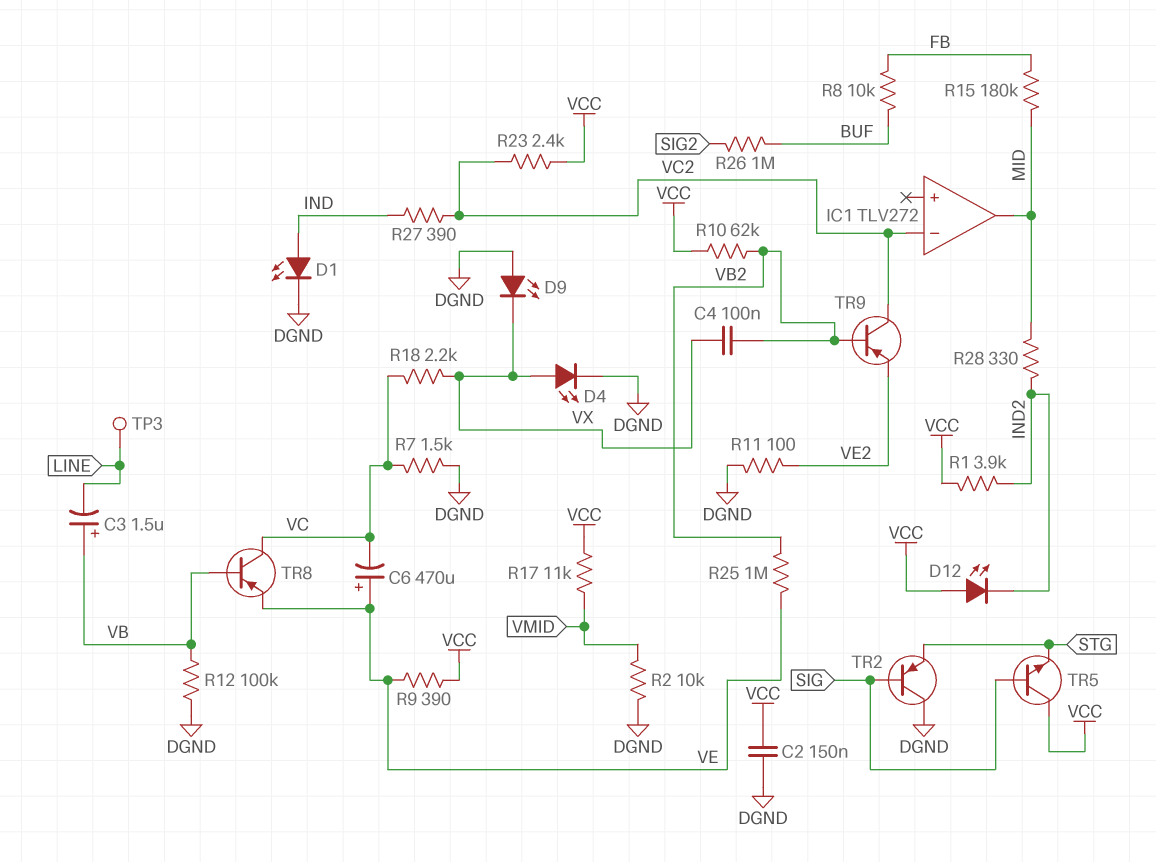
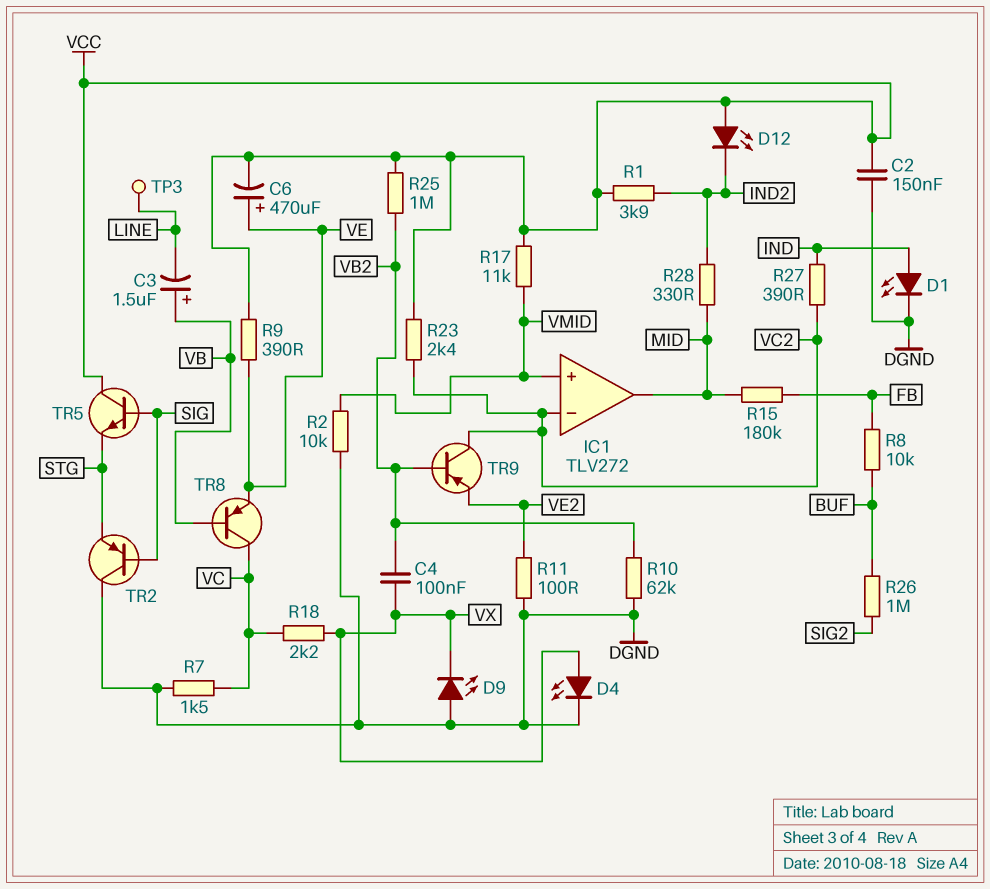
C6: 470uF (plus VE, minus VC) -> 470uF (plus VE, minus VCC)
IC1 pin in+: none -> VMID
R10: 62k (VB2, VCC) -> 62k (DGND, VB2)
R12: 100k (DGND, VB) -> none
R25: 1M (VB2, VE) -> 1M (VB2, VCC)

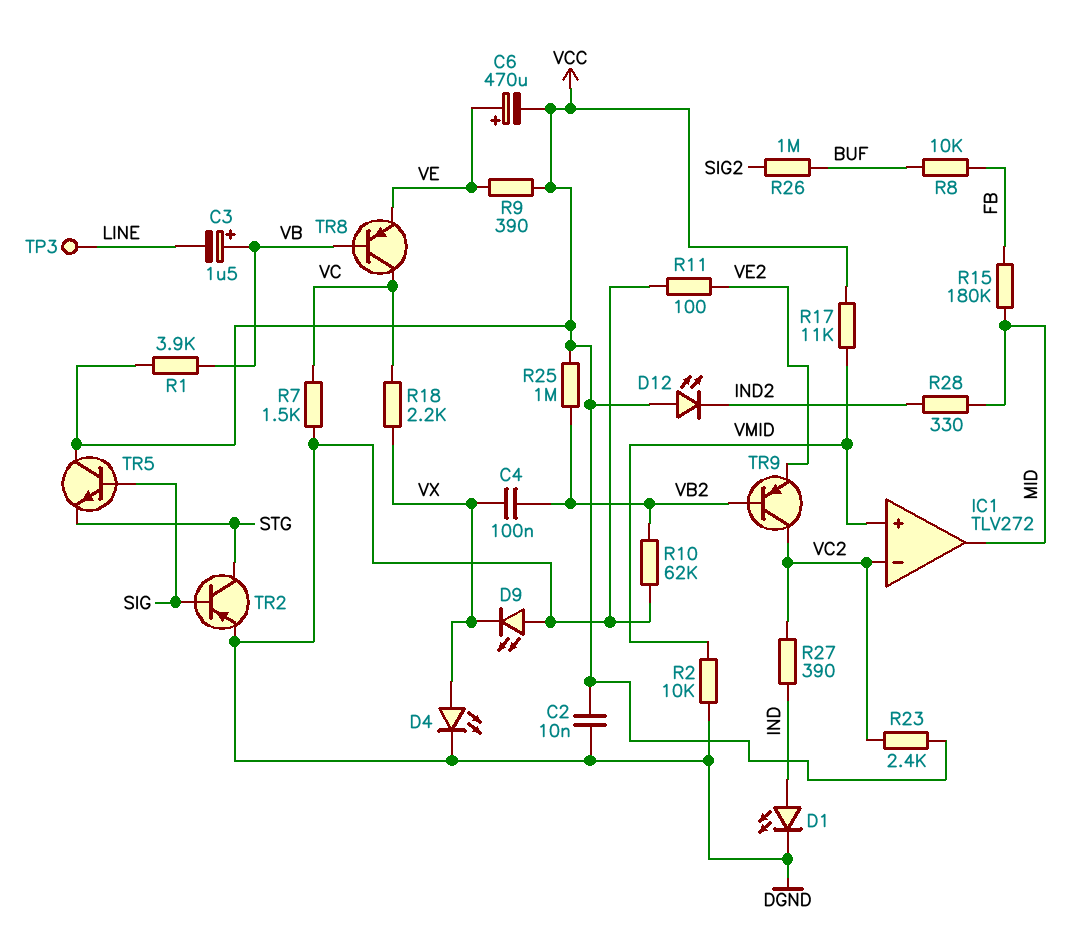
C2: 150nF (DGND, VCC) -> 10nF (DGND, VCC)
R1: 3.9k (IND2, VCC) -> 3.9k (VB, VCC)
TR2: PNP (B SIG, C DGND, E STG) -> PNP (B SIG, C STG, E DGND)

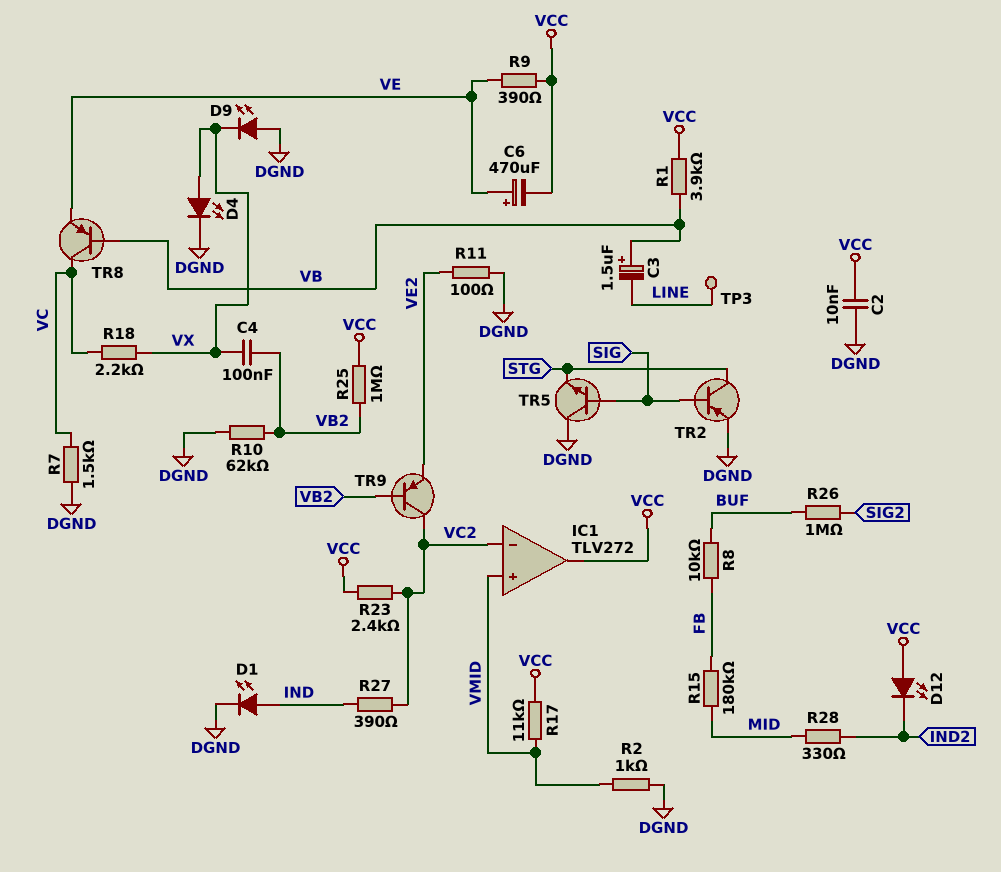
IC1 pin out: MID -> VCC
R2: 10k (DGND, VMID) -> 1k (DGND, VMID)
TR5: NPN (B SIG, C VCC, E STG) -> NPN (B SIG, C DGND, E STG)

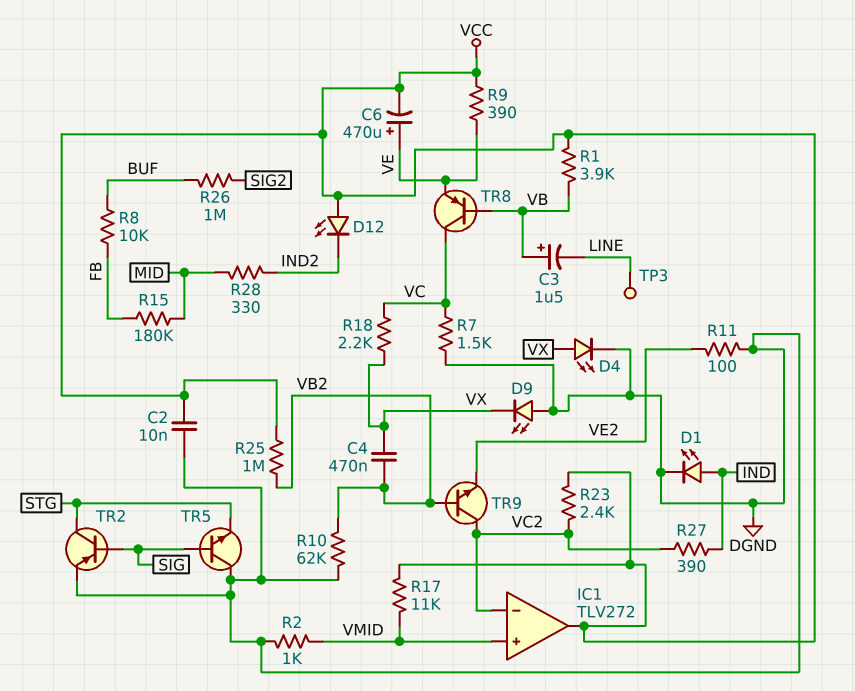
C4: 100nF (VB2, VX) -> 470nF (VB2, VX)
TR9: PNP (B VB2, C VC2, E VE2) -> NPN (B VB2, C VC2, E VE2)

